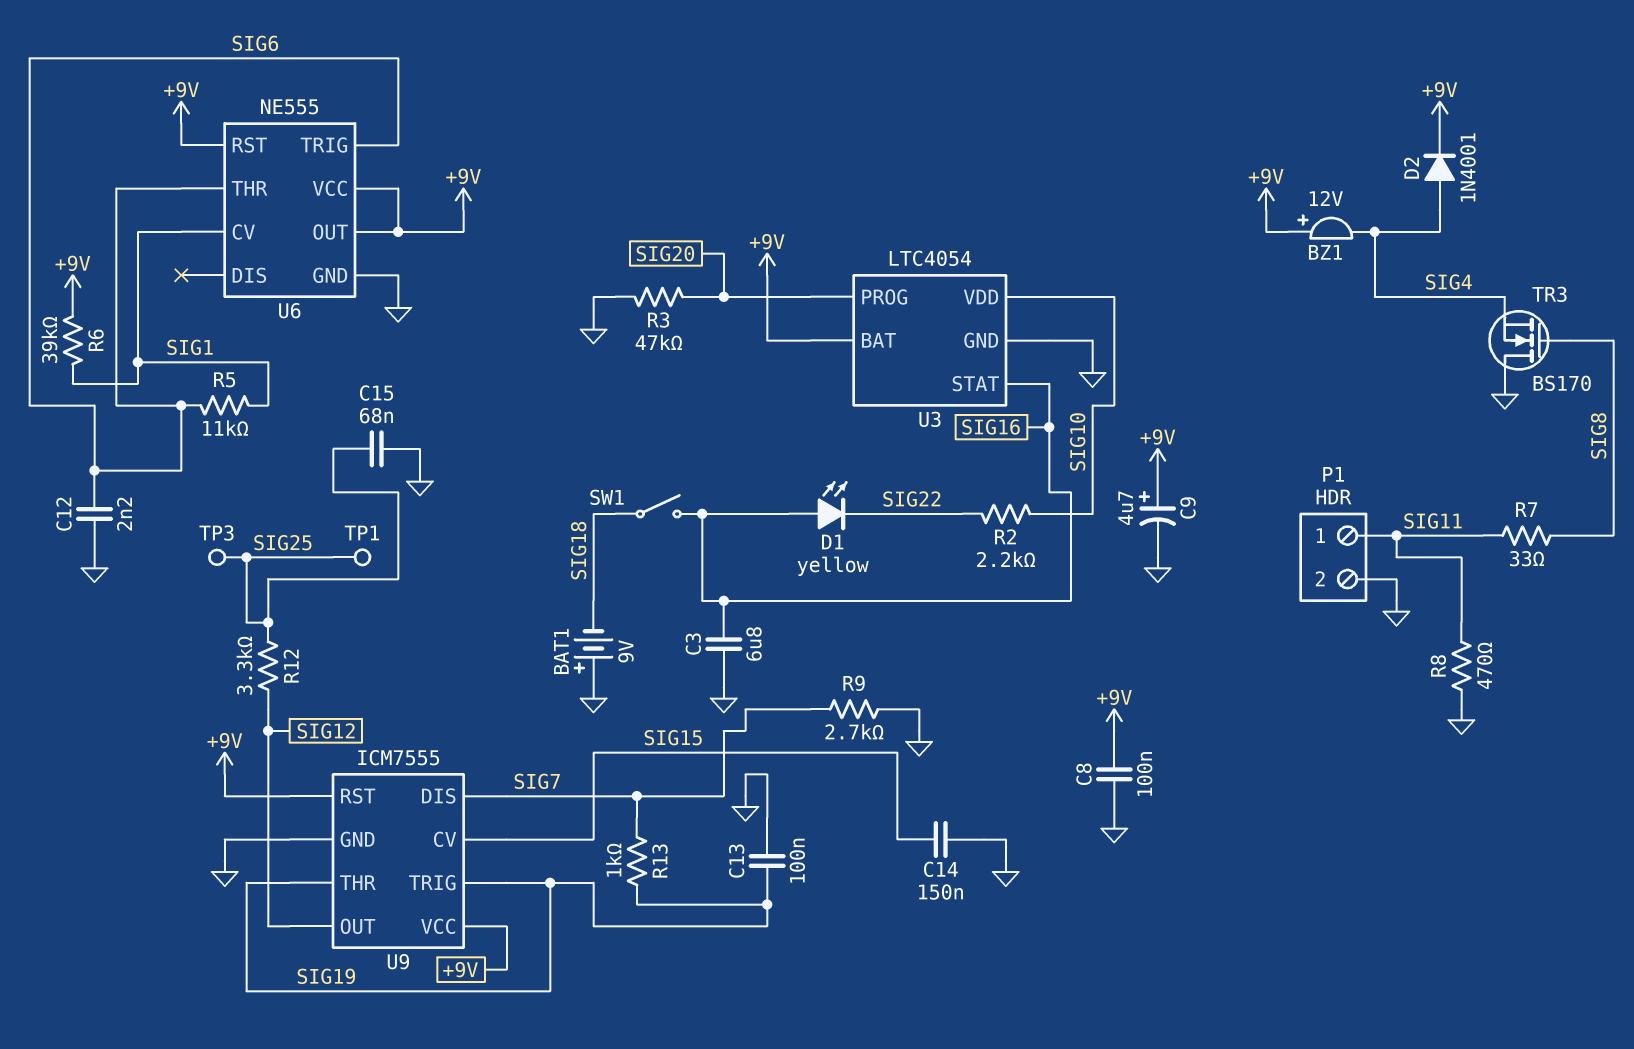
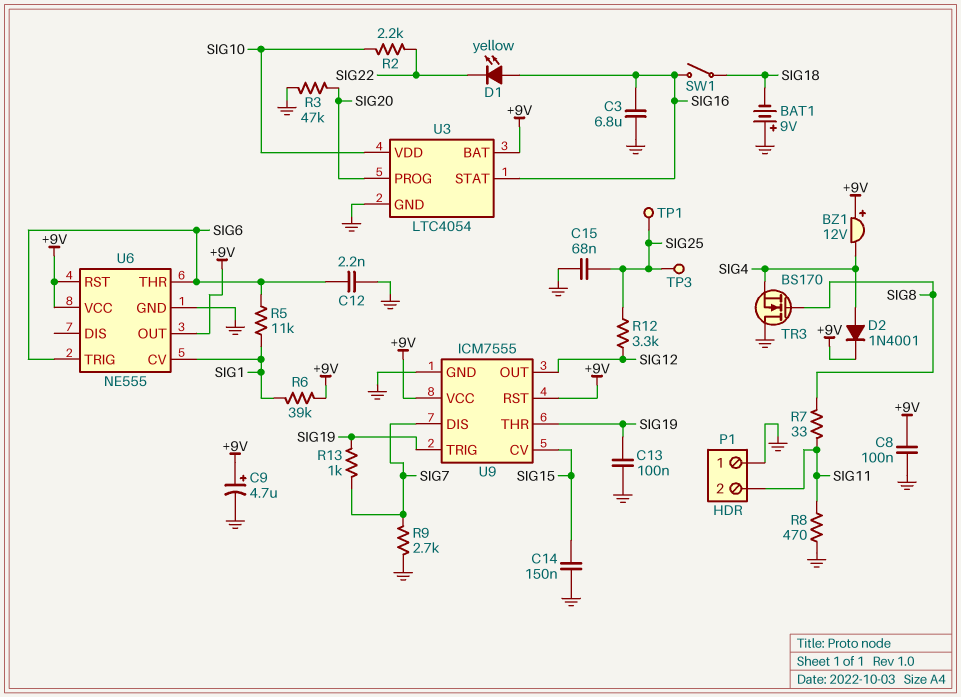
P1 pin 1: SIG11 -> GND
P1 pin 2: GND -> SIG11

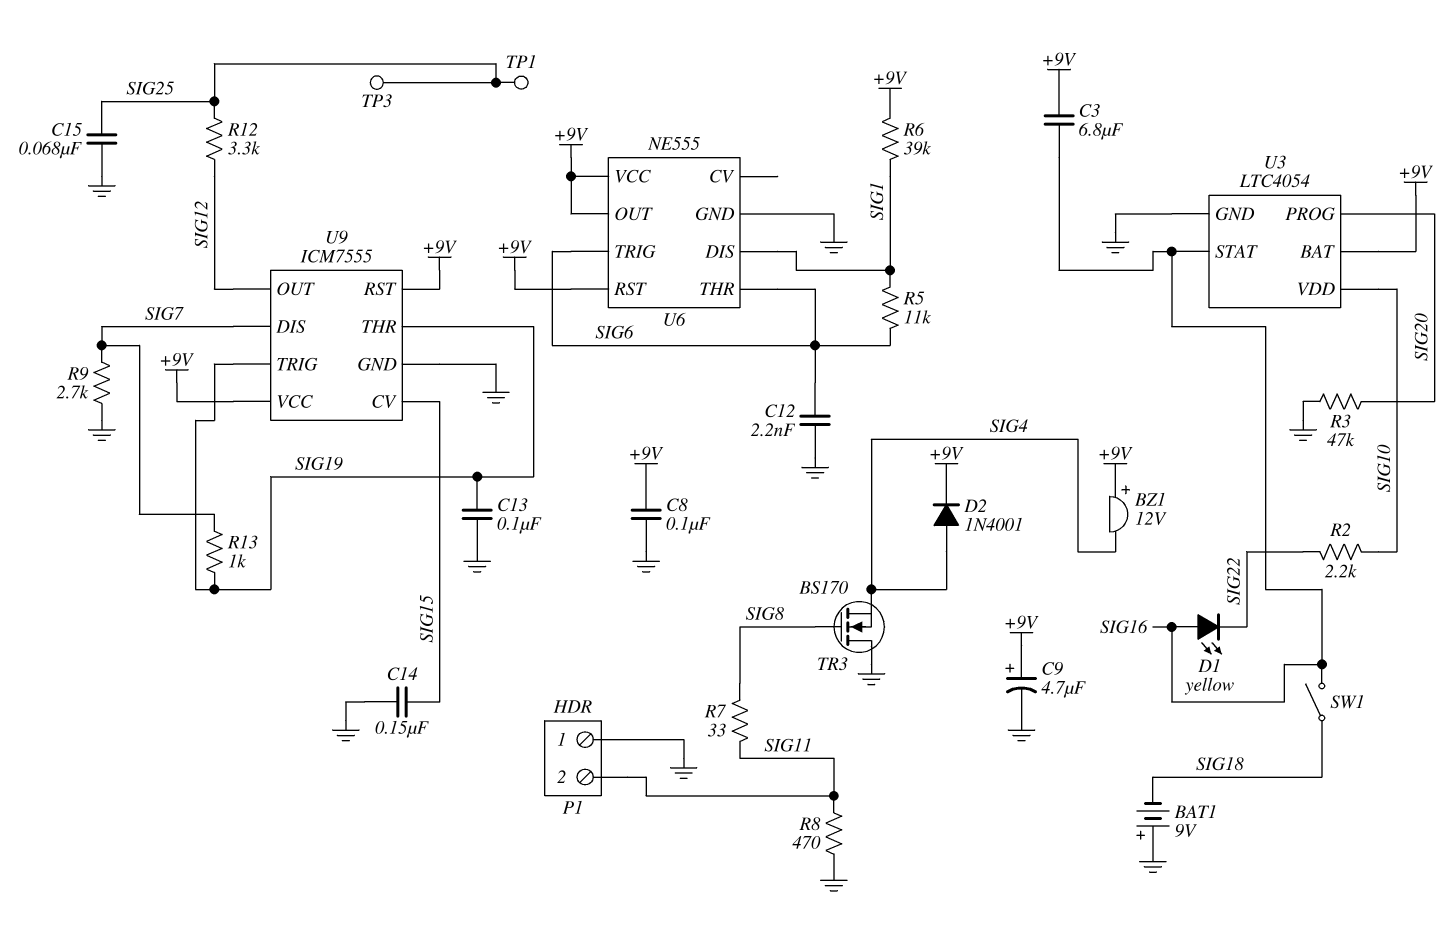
C3: 6.8uF (GND, SIG16) -> 6.8uF (+9V, SIG16)
U6 pin CV: SIG1 -> none
U6 pin DIS: none -> SIG1

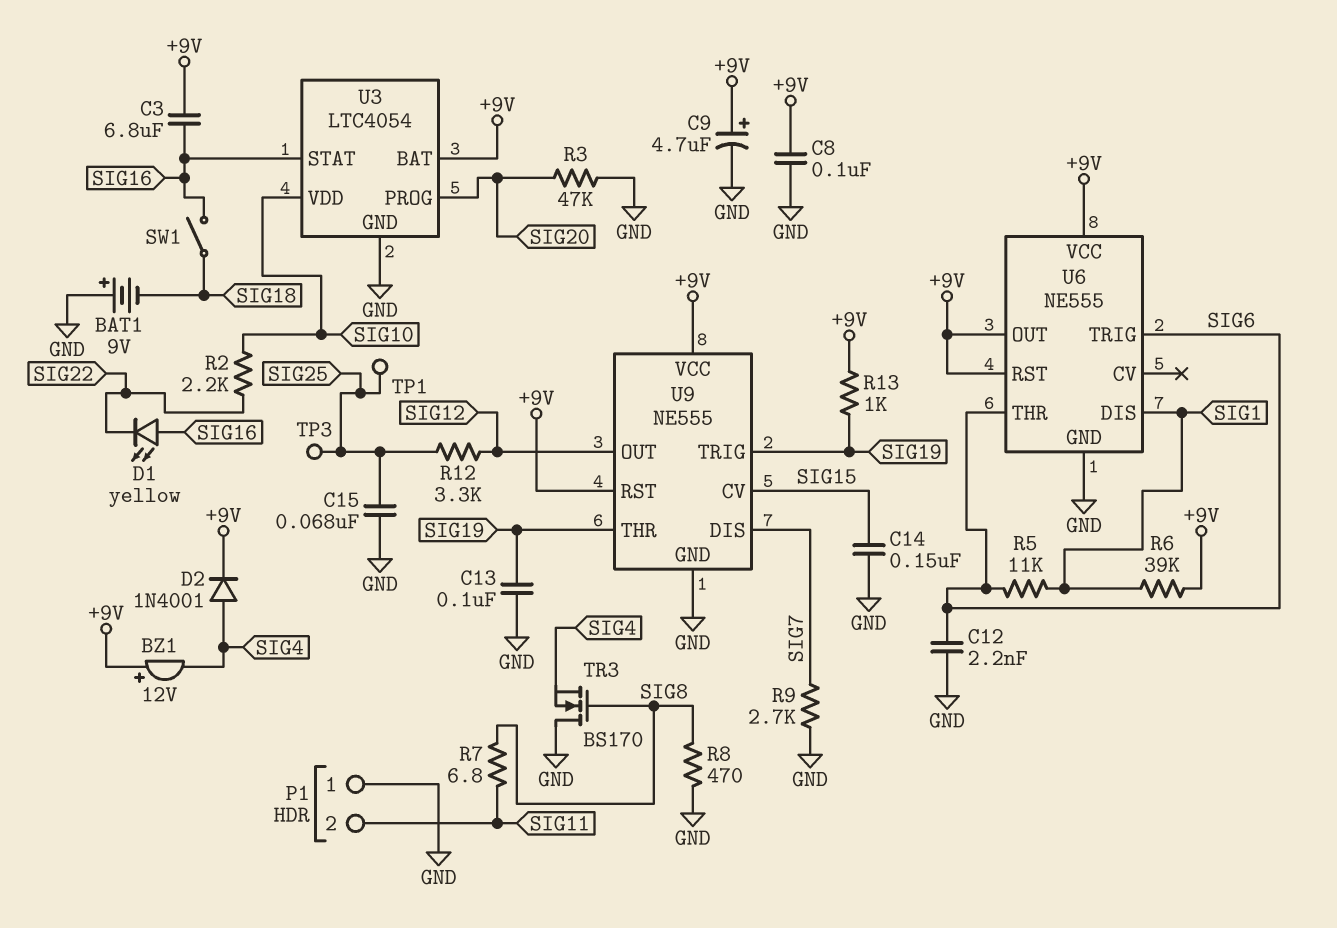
R7: 33 (SIG8, SIG11) -> 6.8 (SIG8, SIG11)
R8: 470 (GND, SIG11) -> 470 (GND, SIG8)
R13: 1k (SIG7, SIG19) -> 1k (+9V, SIG19)
U9: ICM7555 -> NE555

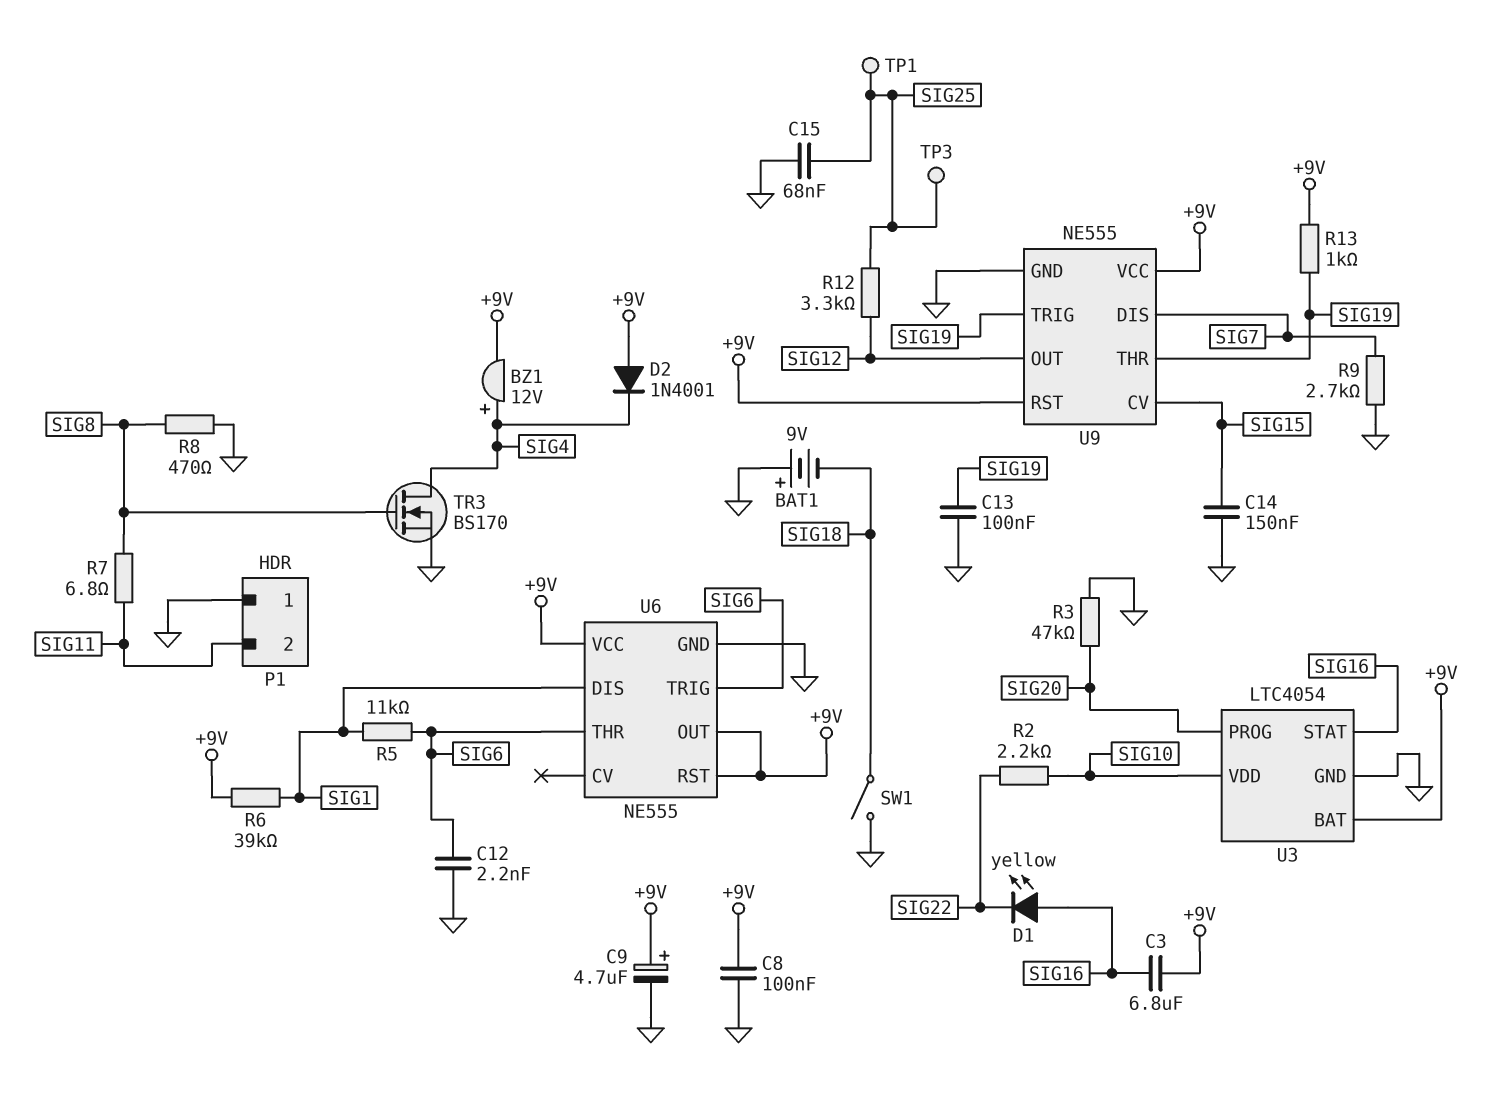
BZ1: buzzer 12V (plus +9V, minus SIG4) -> buzzer 12V (plus SIG4, minus +9V)
D2: diode 1N4001 (A SIG4, K +9V) -> diode 1N4001 (A +9V, K SIG4)
SW1: switch (SIG16, SIG18) -> switch (GND, SIG18)
TR3: NMOS BS170 (G SIG8, D GND, S SIG4) -> NMOS BS170 (G SIG8, D SIG4, S GND)

